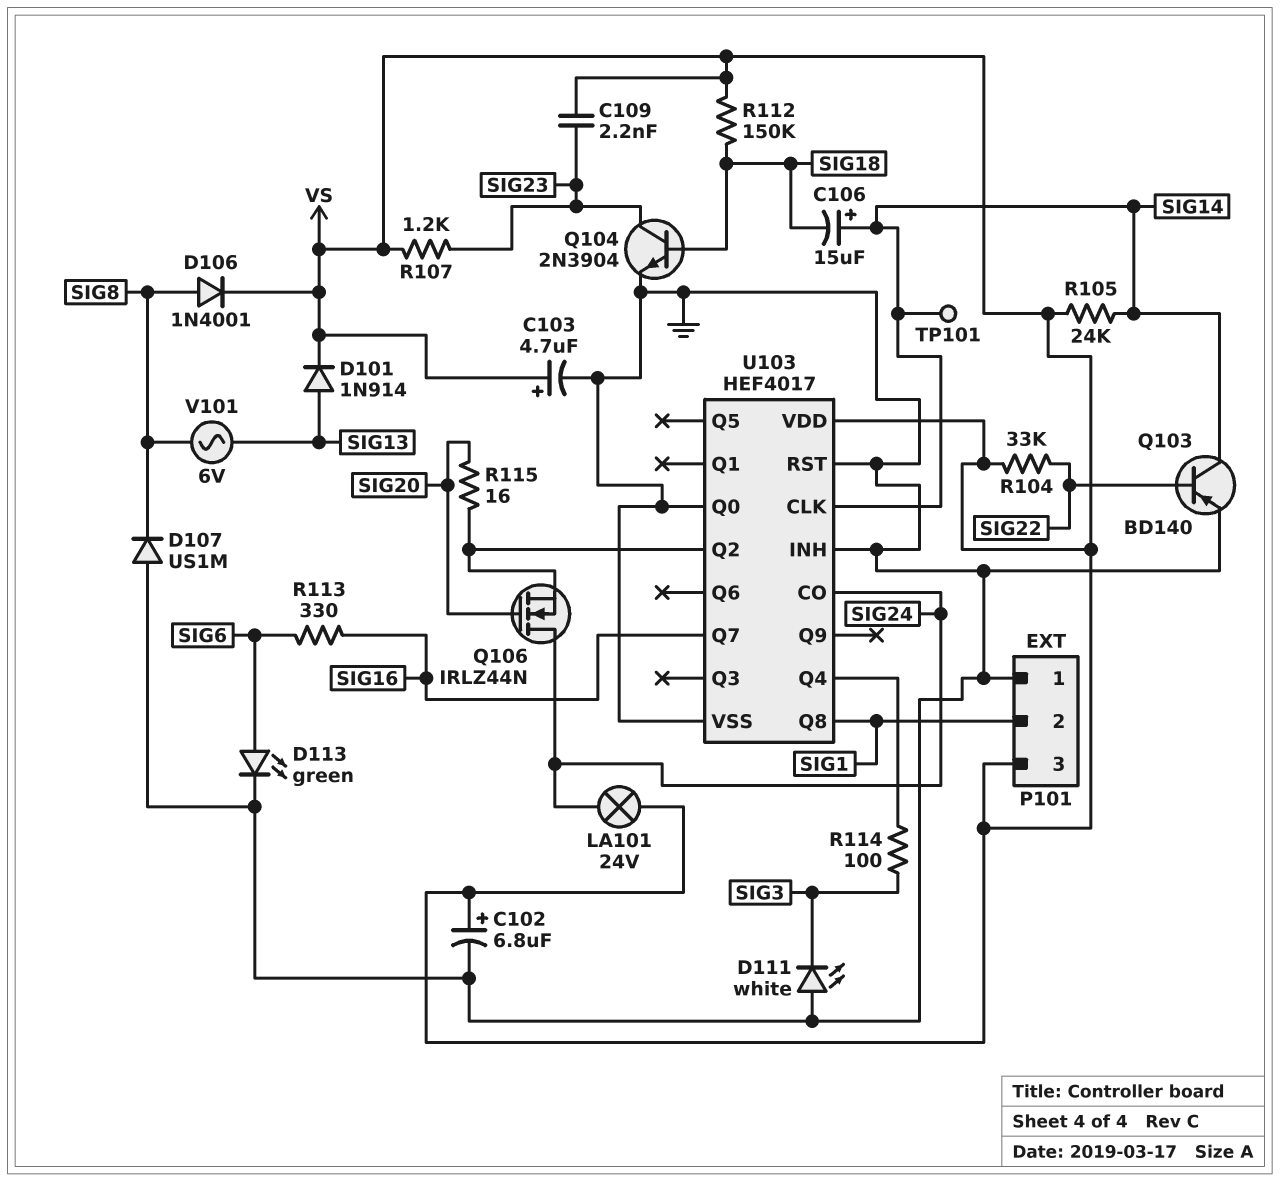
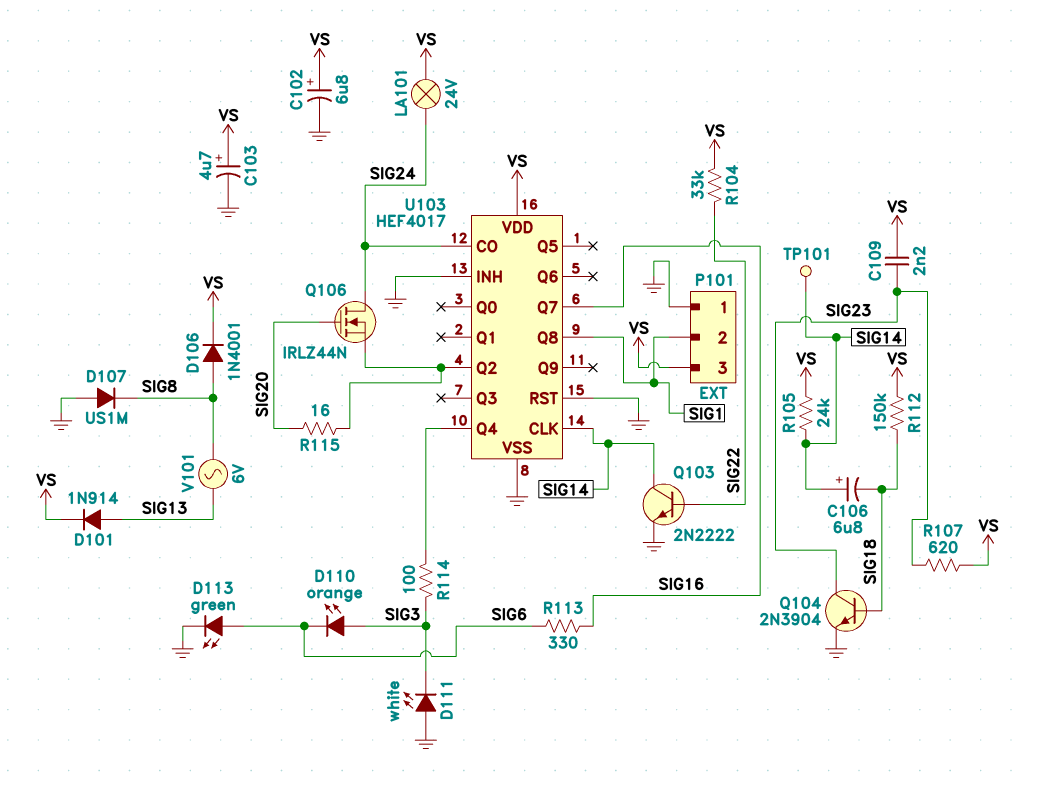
C106: 15uF (plus SIG14, minus SIG18) -> 6.8uF (plus SIG14, minus SIG18)
D110: none -> LED orange (A SIG3, K SIG6)
Q103: PNP BD140 (B SIG22, C SIG14, E GND) -> NPN 2N2222 (B SIG22, C SIG14, E GND)
R107: 1.2k (SIG23, VS) -> 620 (SIG23, VS)
U103 pin Q0: GND -> none

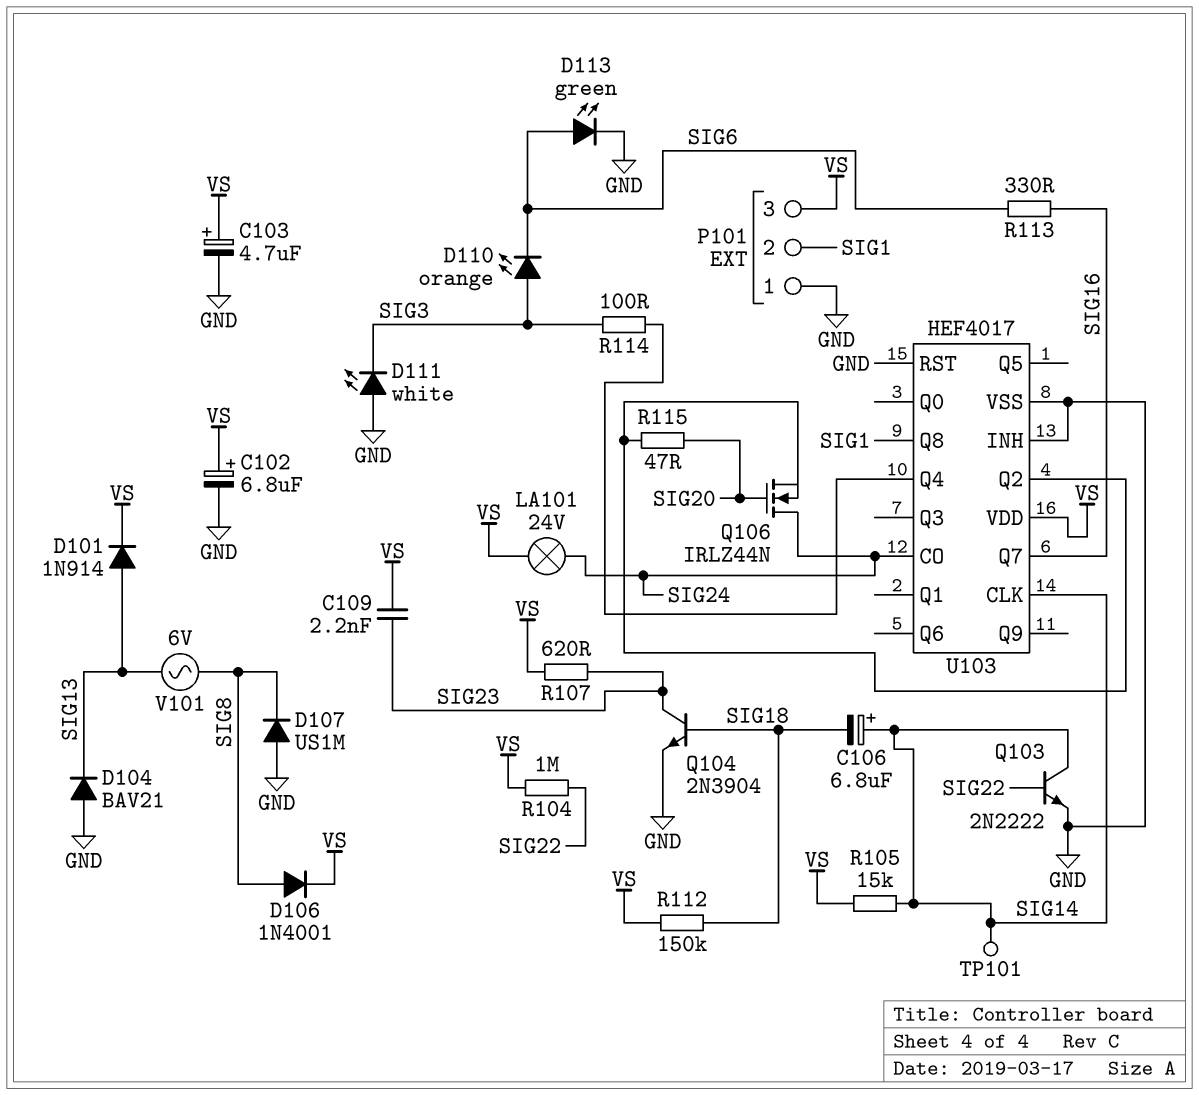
D104: none -> diode BAV21 (A GND, K SIG13)
R104: 33k (SIG22, VS) -> 1M (SIG22, VS)
R105: 24k (SIG14, VS) -> 15k (SIG14, VS)
R115: 16 (SIG20, U103/Q2) -> 47 (SIG20, U103/Q2)

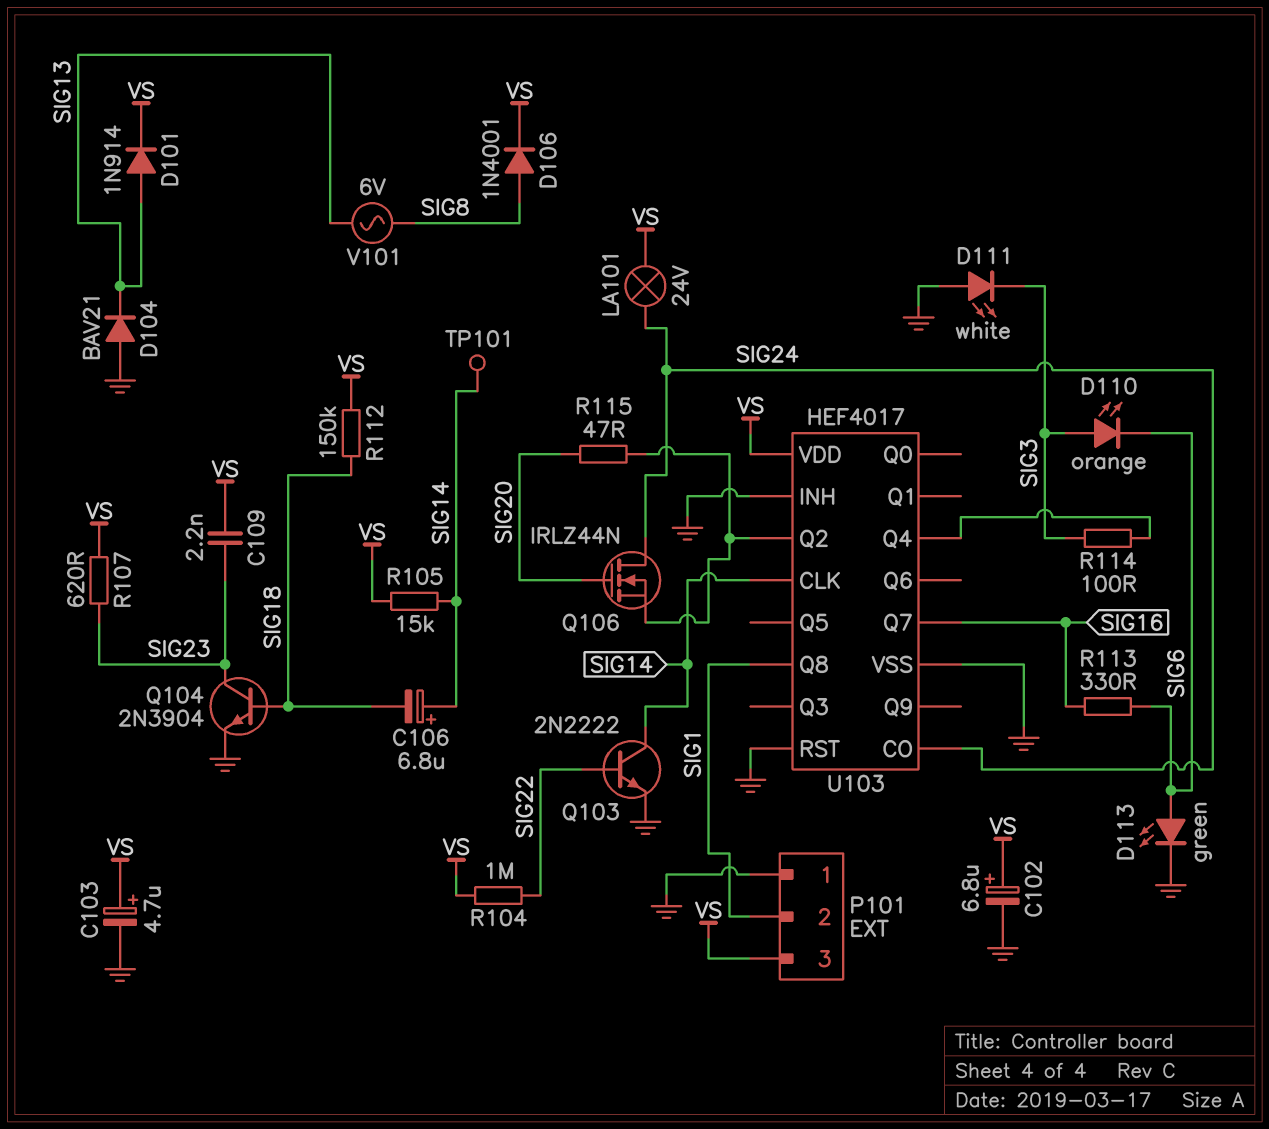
D107: diode US1M (A GND, K SIG8) -> none

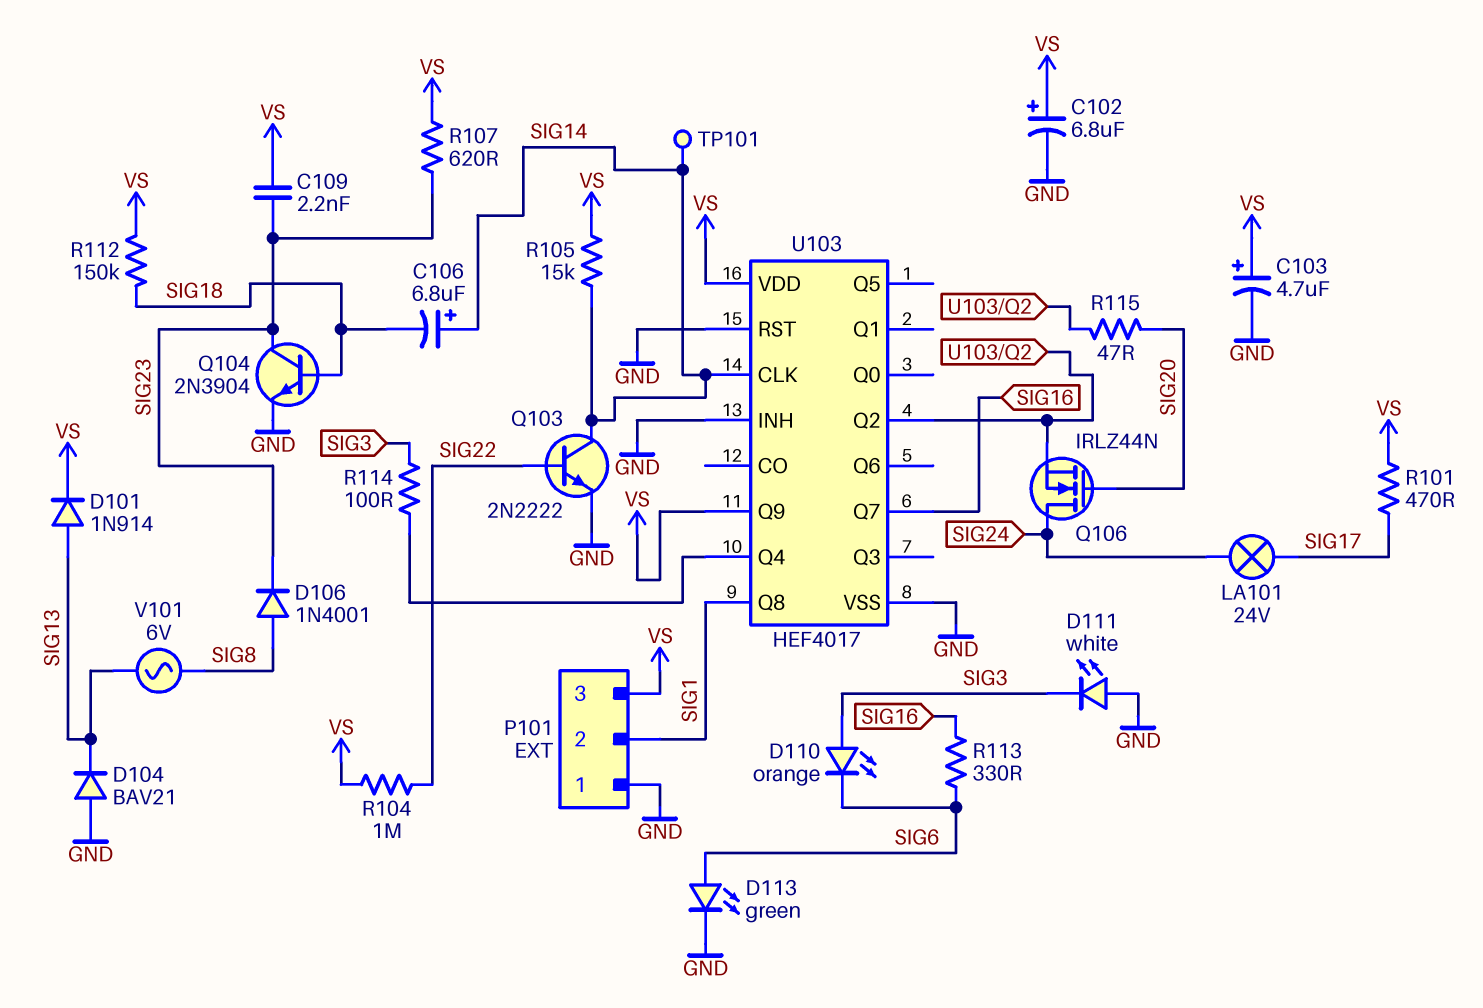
D106: diode 1N4001 (A SIG8, K VS) -> diode 1N4001 (A SIG8, K SIG23)
LA101: lamp 24V (SIG24, VS) -> lamp 24V (SIG17, SIG24)
R101: none -> 470 (SIG17, VS)
U103 pin CO: SIG24 -> none
U103 pin Q9: none -> VS

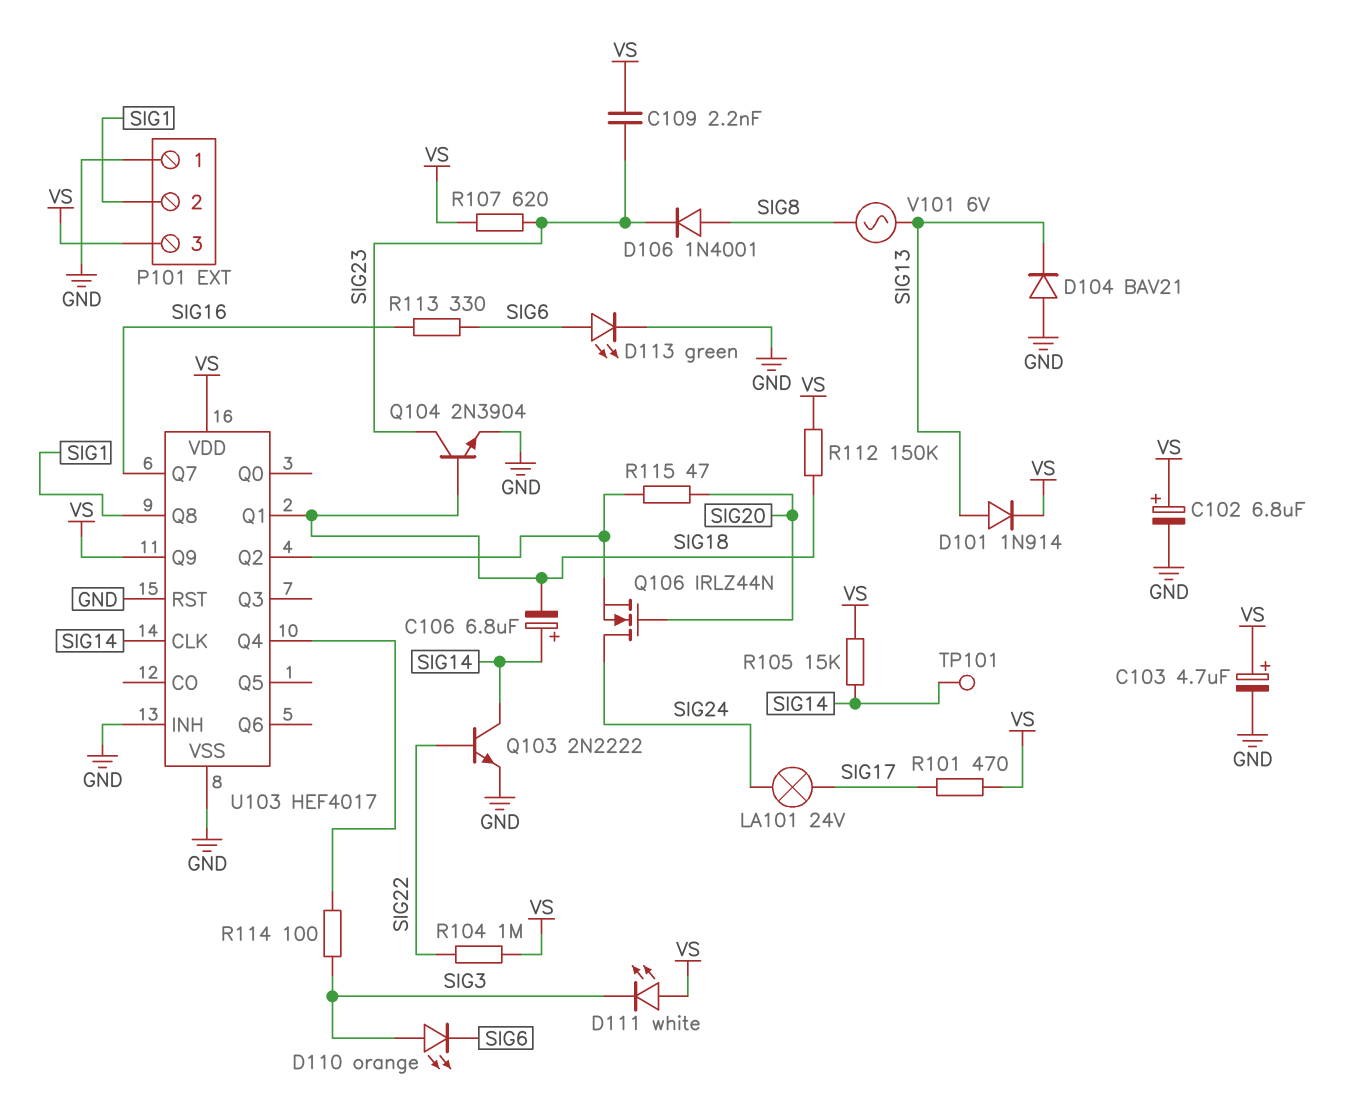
D111: LED white (A GND, K SIG3) -> LED white (A VS, K SIG3)
U103 pin Q1: none -> SIG18

